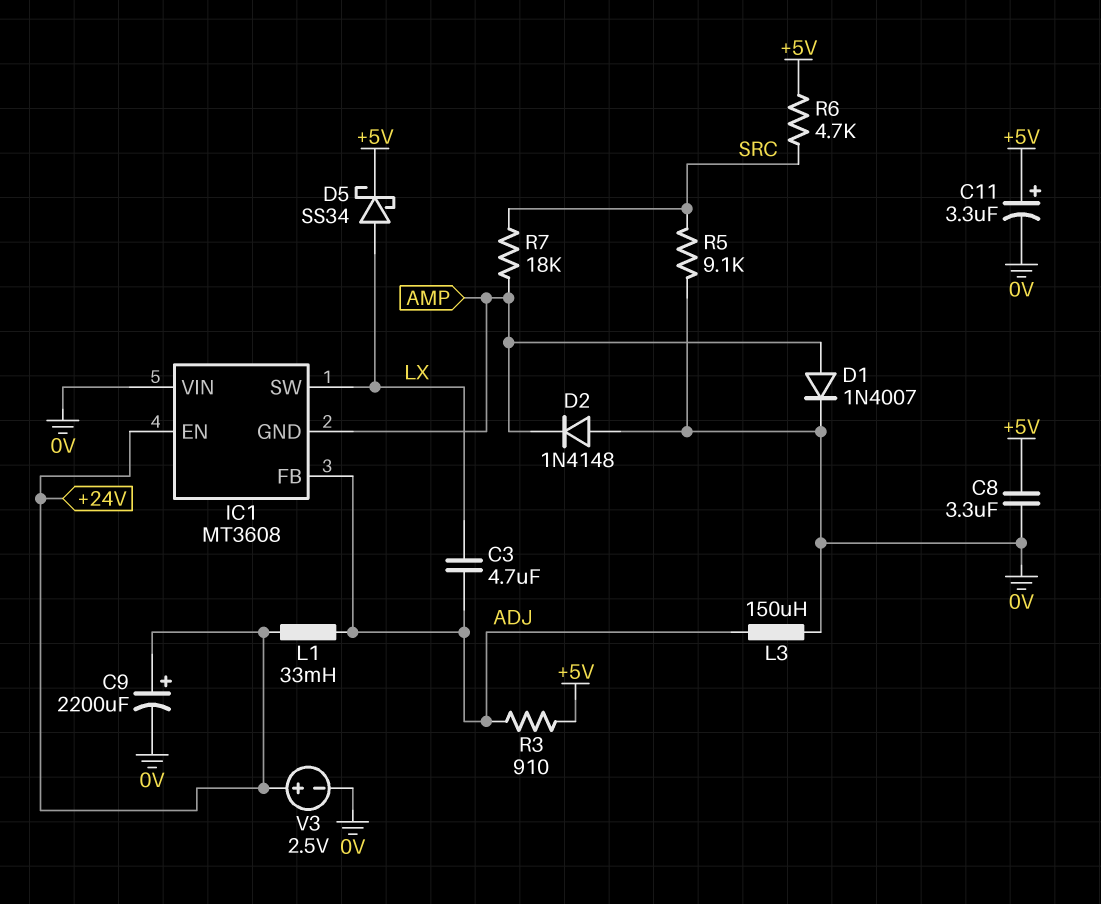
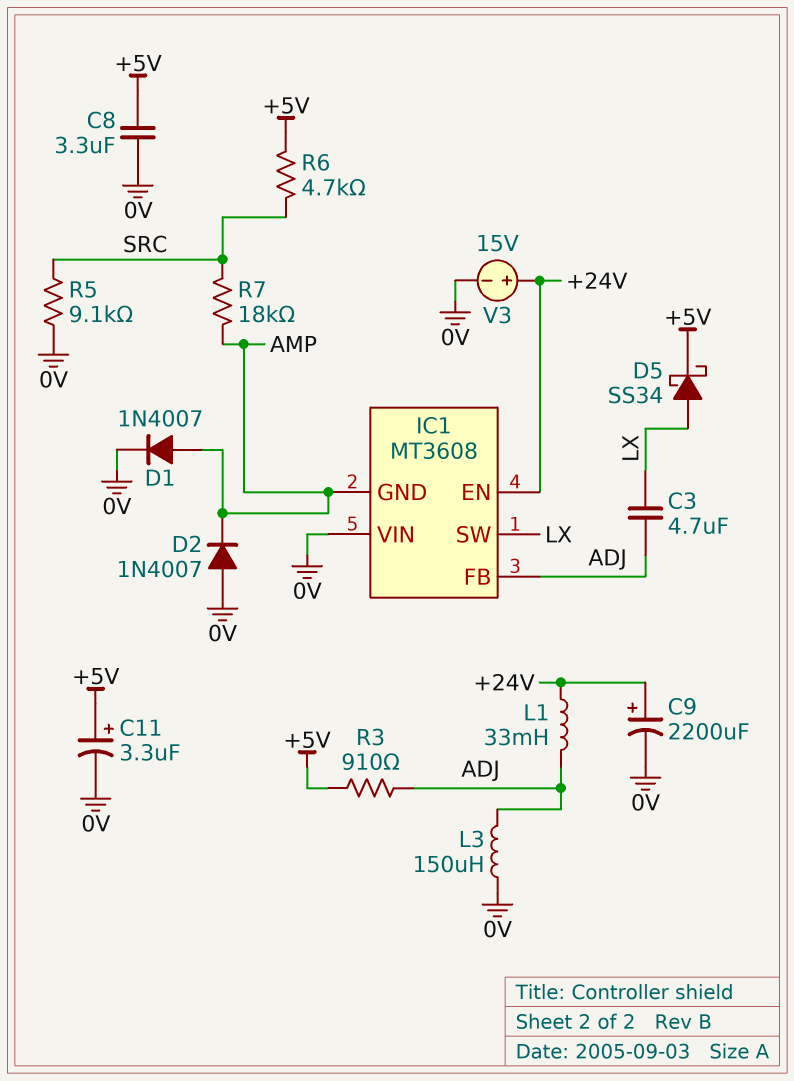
D2: diode 1N4148 (A 0V, K AMP) -> diode 1N4007 (A 0V, K AMP)
V3: 2.5V (plus +24V, minus 0V) -> 15V (plus +24V, minus 0V)

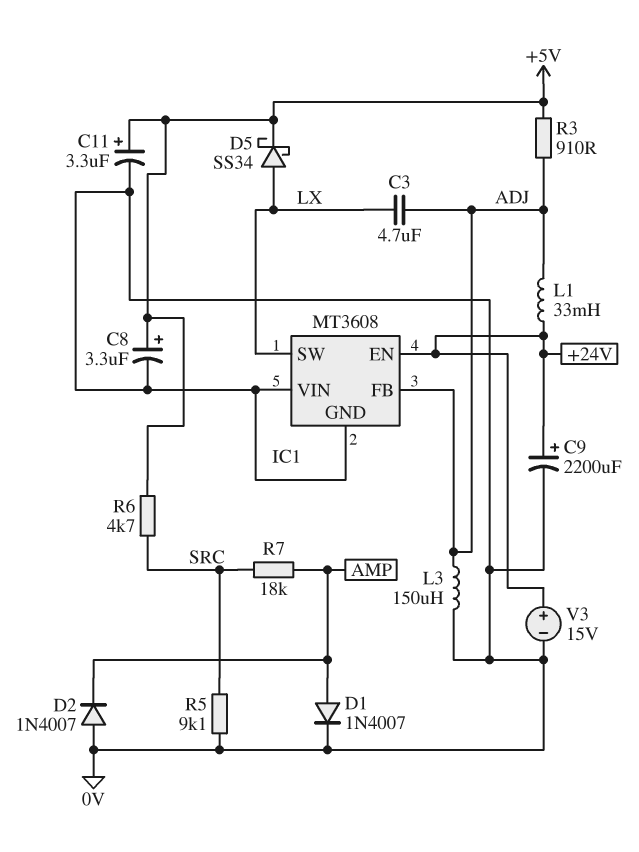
C8: 3.3uF (+5V, 0V) -> 3.3uF (plus +5V, minus 0V)
IC1 pin GND: AMP -> 0V

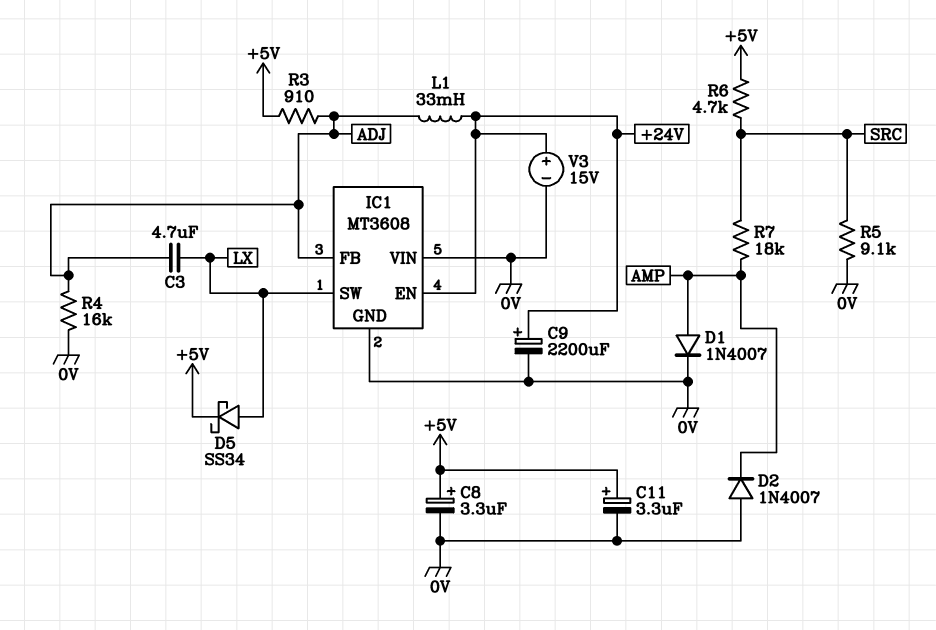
L3: 150uH (0V, ADJ) -> none
R4: none -> 16k (0V, ADJ)

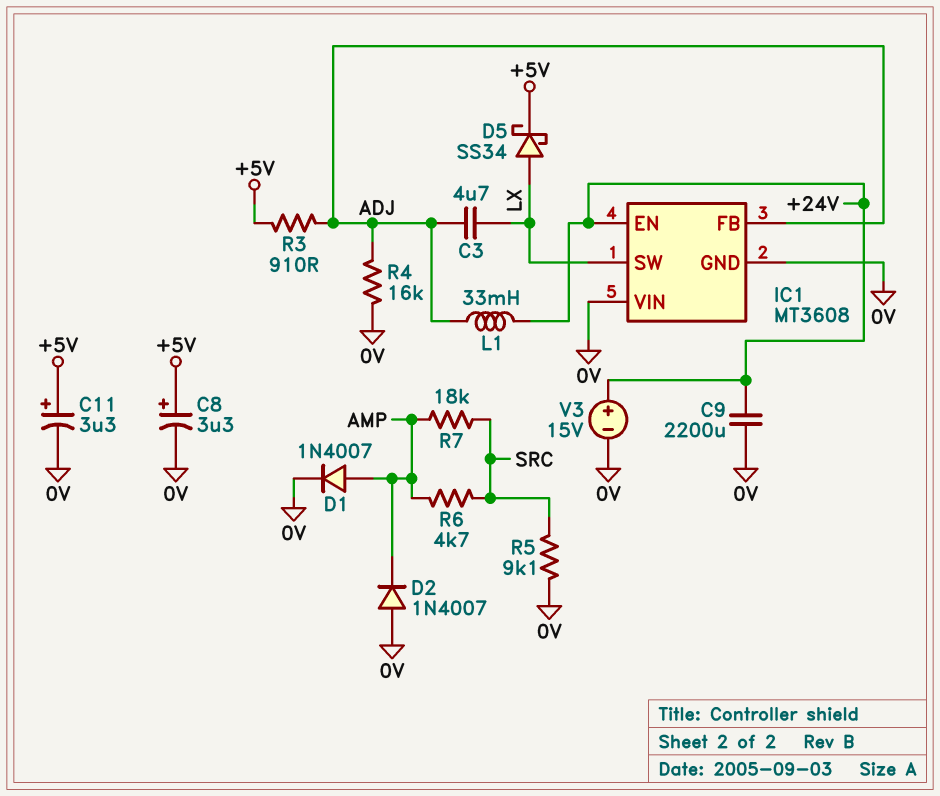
C9: 2200uF (plus +24V, minus 0V) -> 2200uF (+24V, 0V)
R6: 4.7k (+5V, SRC) -> 4.7k (AMP, SRC)

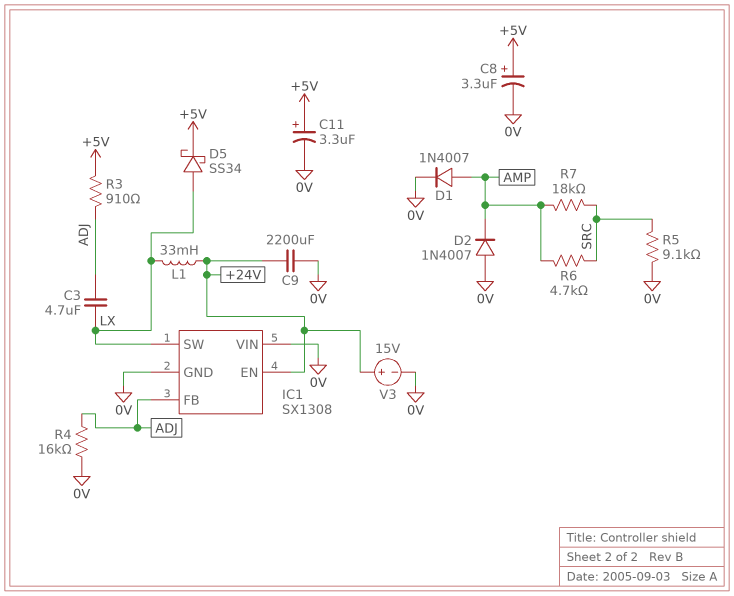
IC1: MT3608 -> SX1308
L1: 33mH (+24V, ADJ) -> 33mH (+24V, LX)

